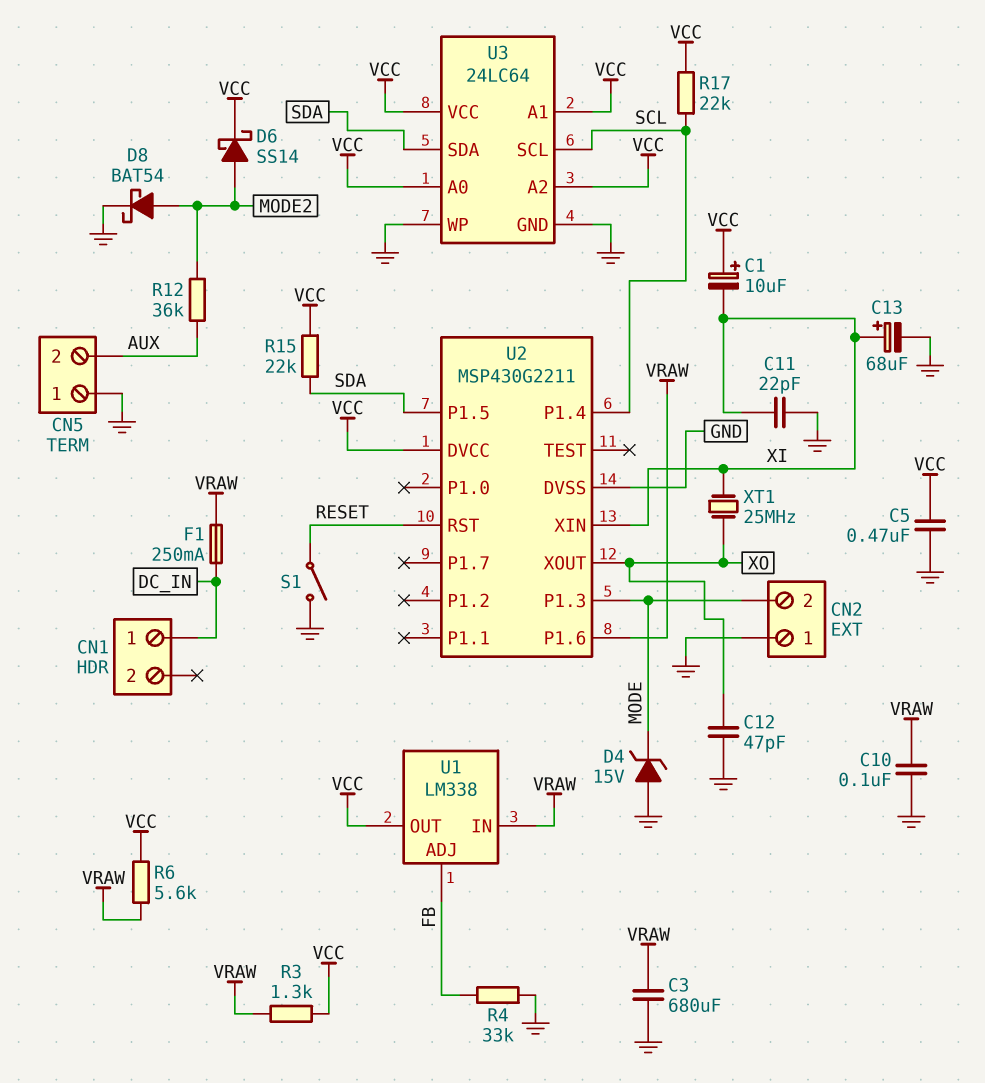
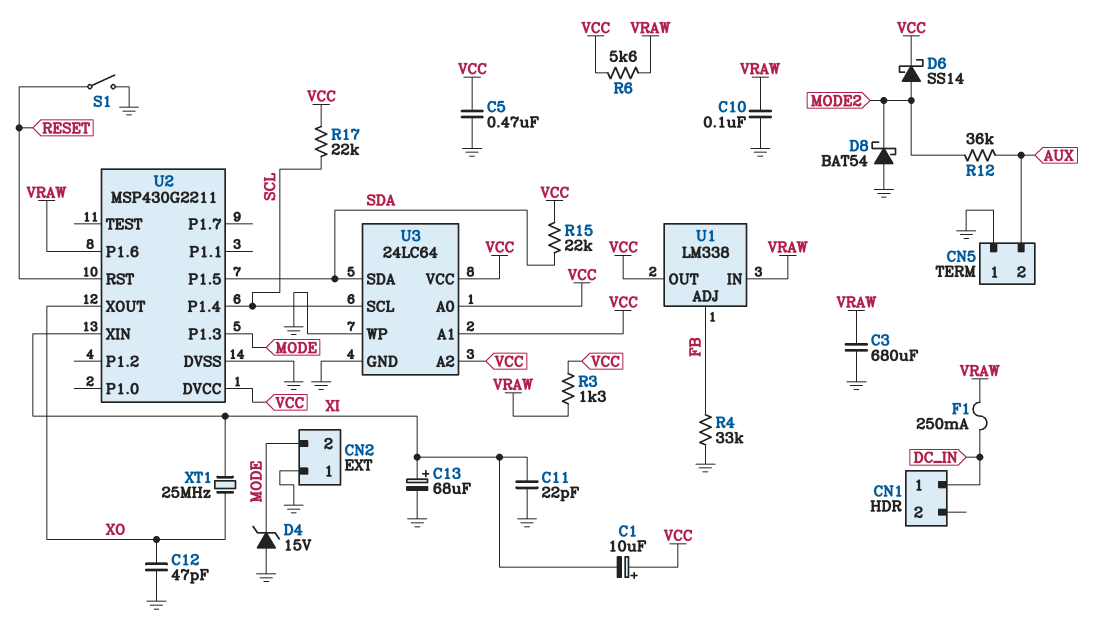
D8: schottky BAT54 (A MODE2, K GND) -> schottky BAT54 (A GND, K MODE2)

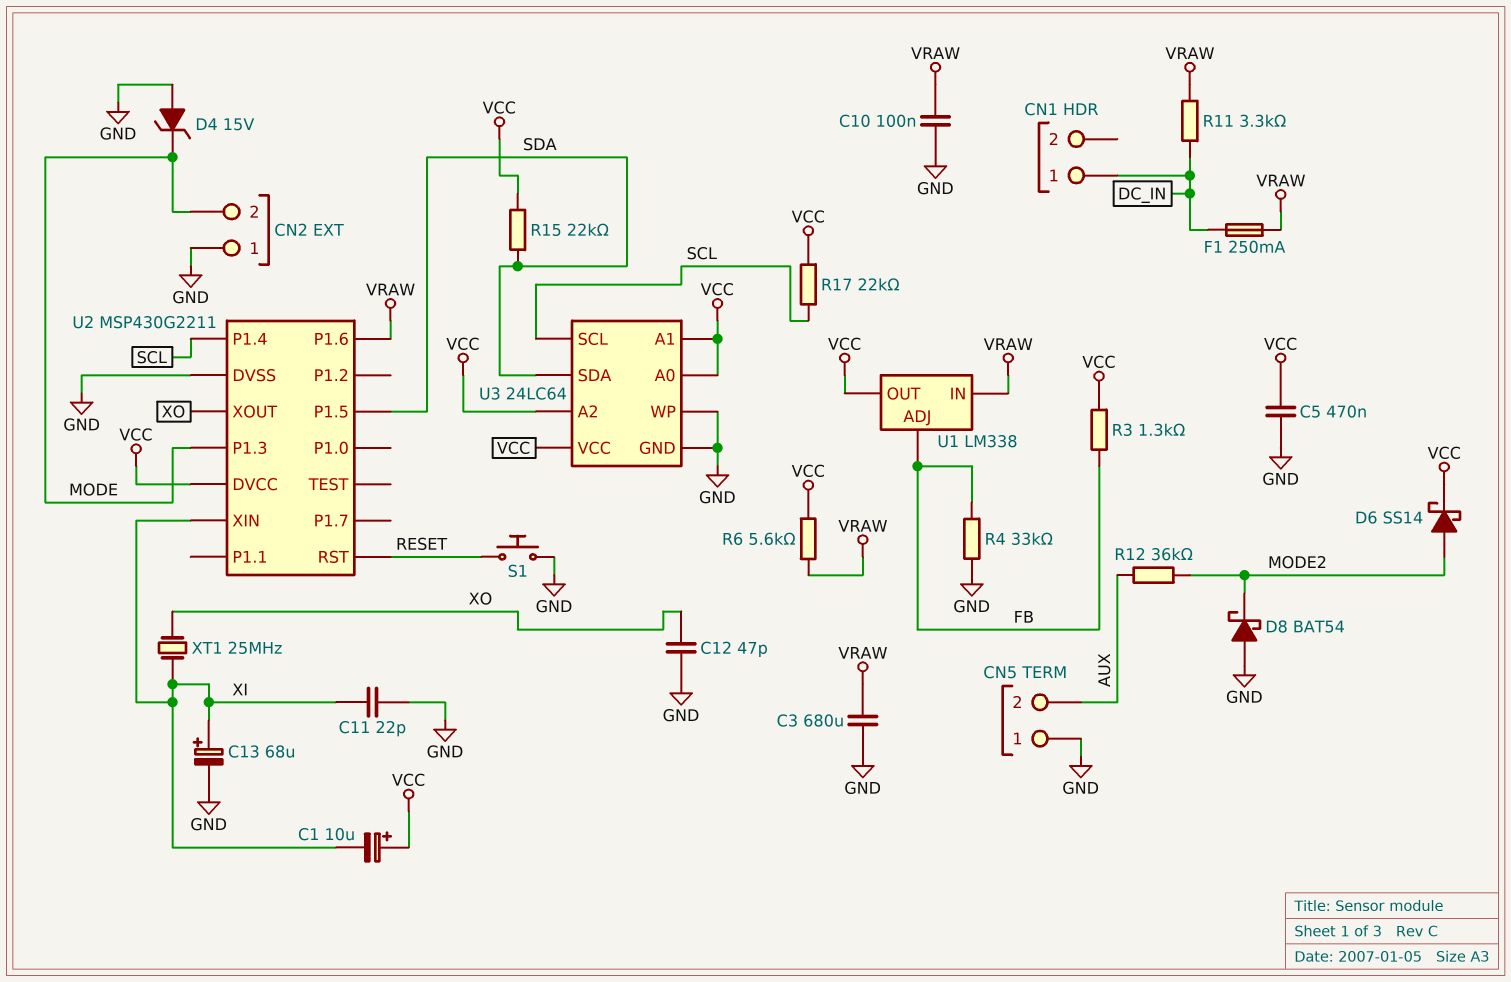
R3: 1.3k (VCC, VRAW) -> 1.3k (FB, VCC)
R11: none -> 3.3k (DC_IN, VRAW)
S1: switch (GND, RESET) -> button (GND, RESET)

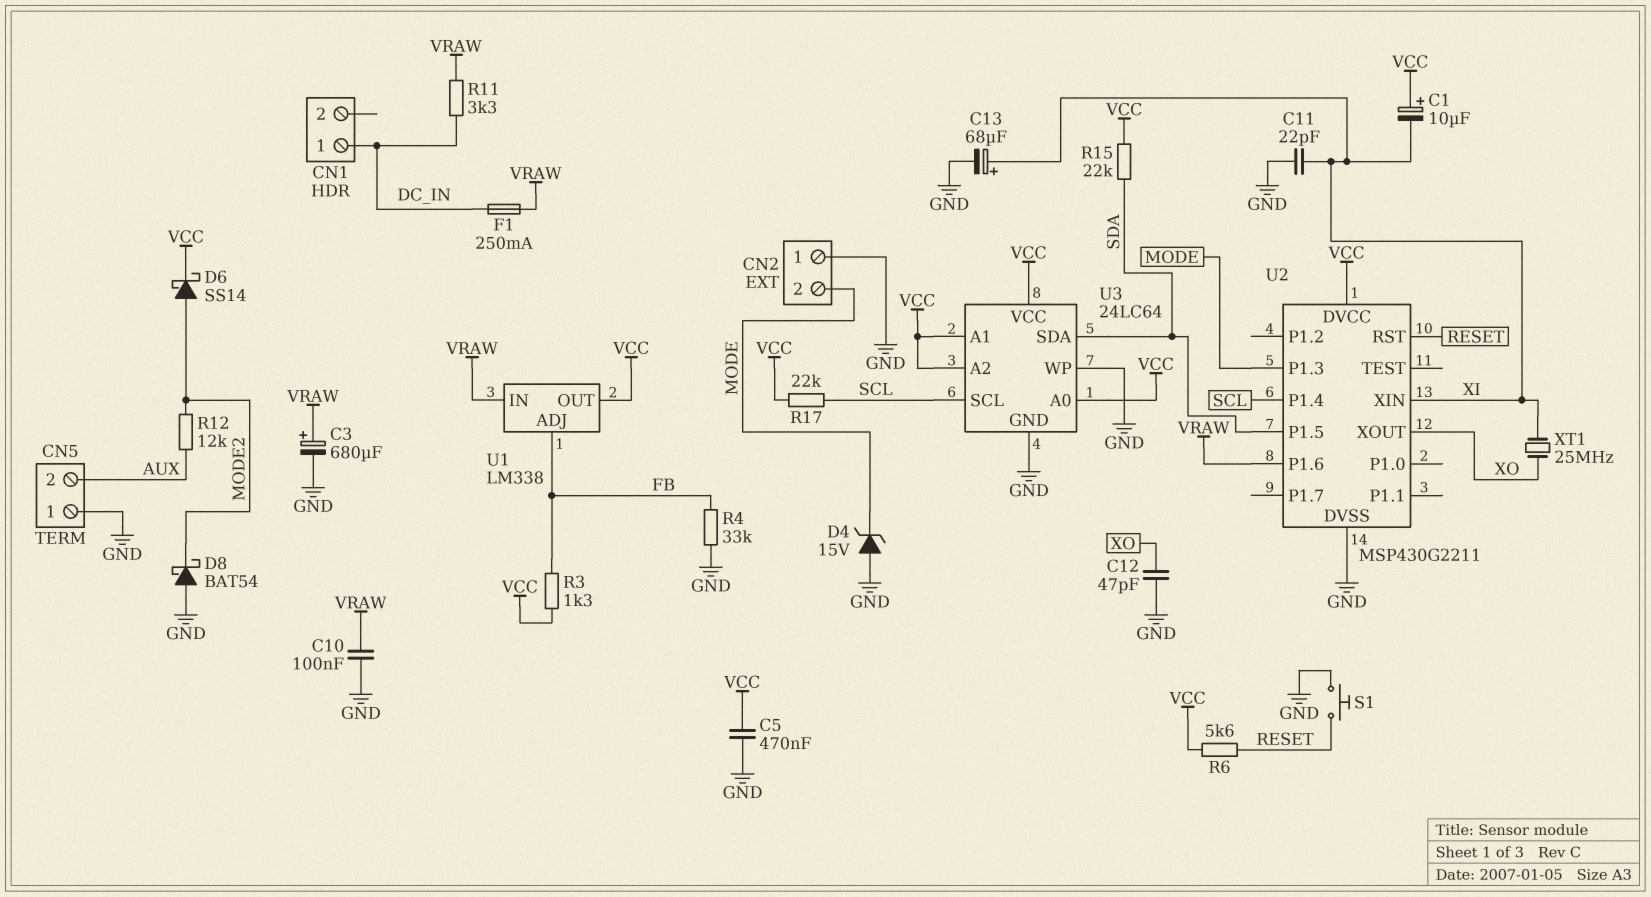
C3: 680uF (GND, VRAW) -> 680uF (plus VRAW, minus GND)
R6: 5.6k (VCC, VRAW) -> 5.6k (RESET, VCC)
R12: 36k (AUX, MODE2) -> 12k (AUX, MODE2)

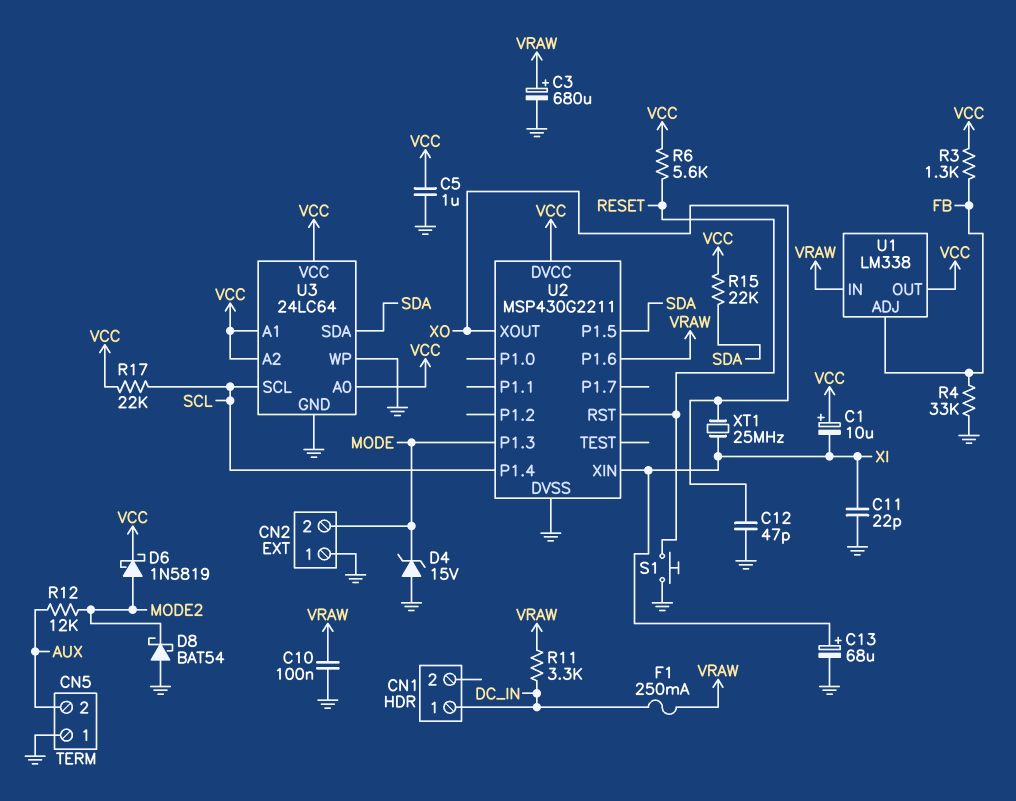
C5: 470nF (GND, VCC) -> 1uF (GND, VCC)
D6: schottky SS14 (A MODE2, K VCC) -> schottky 1N5819 (A MODE2, K VCC)

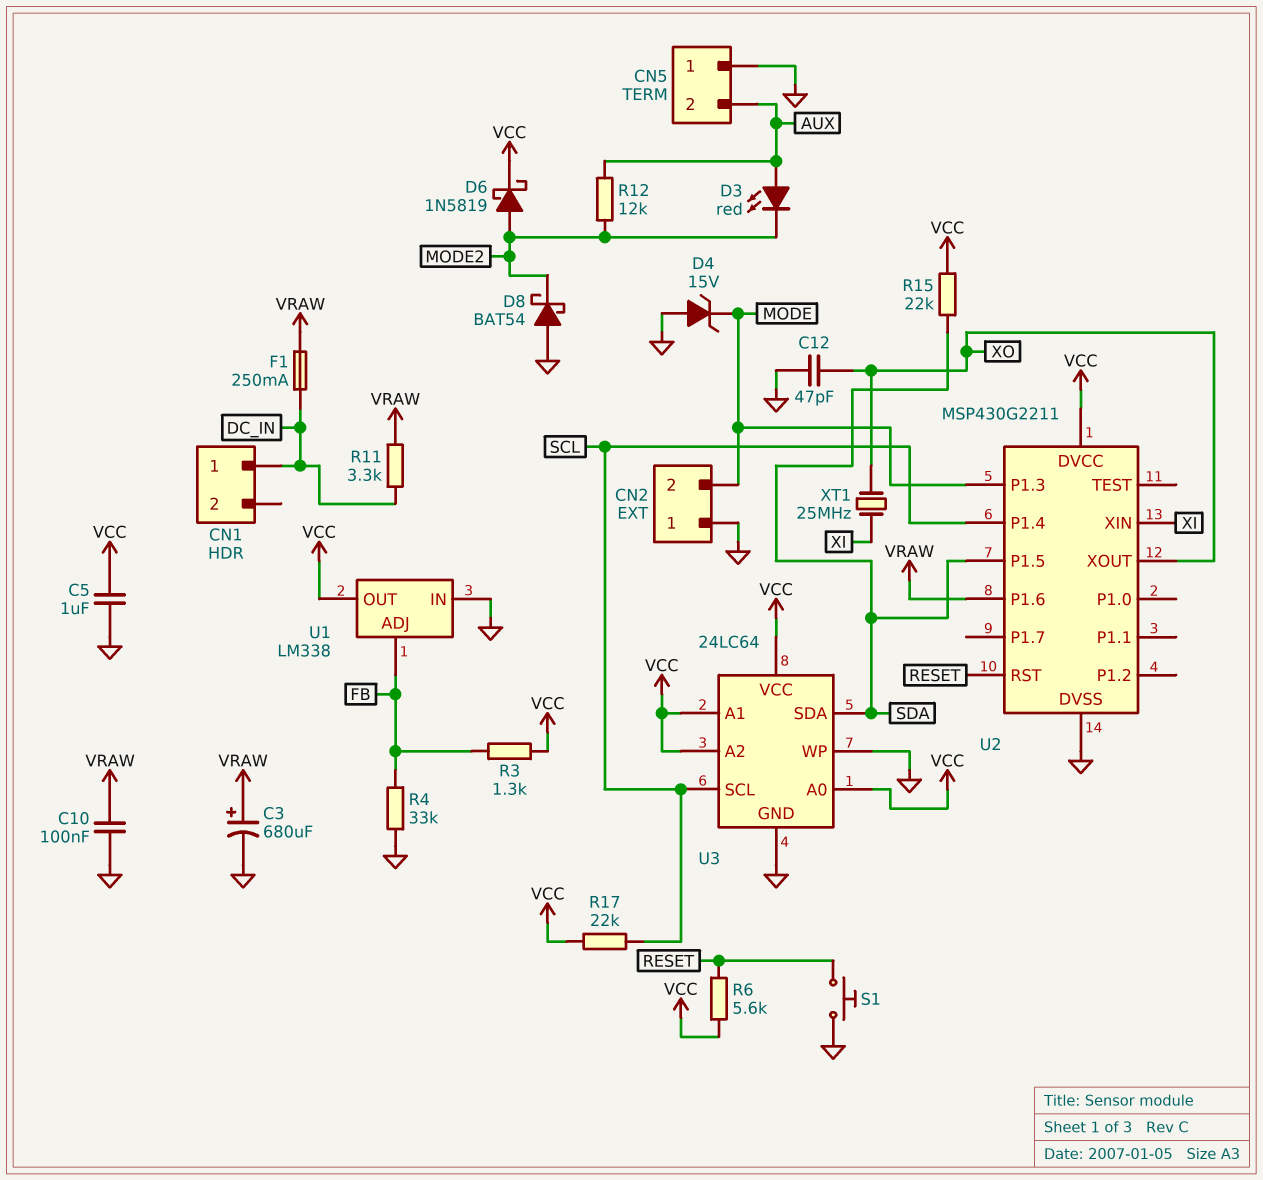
C1: 10uF (plus VCC, minus XI) -> none
C11: 22pF (GND, XI) -> none
C13: 68uF (plus XI, minus GND) -> none
D3: none -> LED red (A AUX, K MODE2)
U1 pin IN: VRAW -> GND

